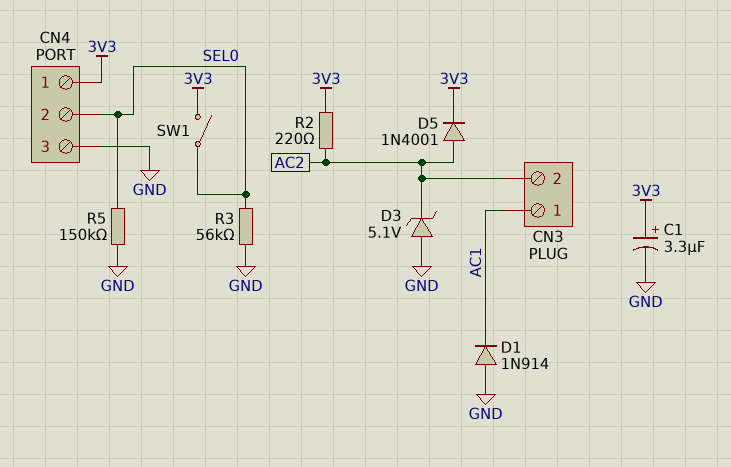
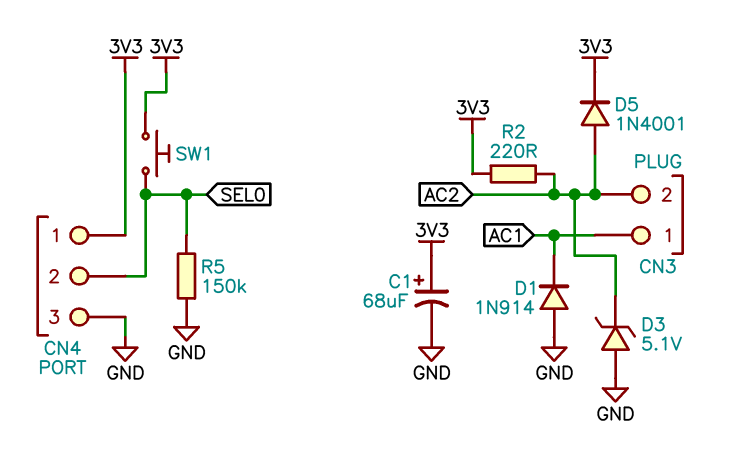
C1: 3.3uF (plus 3V3, minus GND) -> 68uF (plus 3V3, minus GND)
R3: 56k (GND, SEL0) -> none
SW1: switch (3V3, SEL0) -> button (3V3, SEL0)

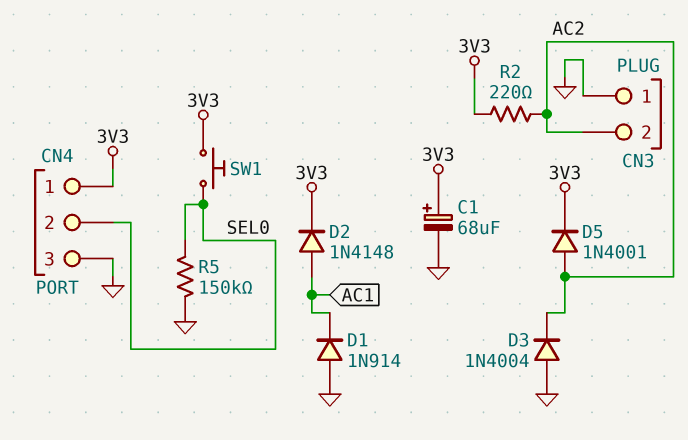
CN3 pin 1: AC1 -> GND
D2: none -> diode 1N4148 (A AC1, K 3V3)
D3: zener 5.1V (A GND, K AC2) -> diode 1N4004 (A GND, K AC2)

